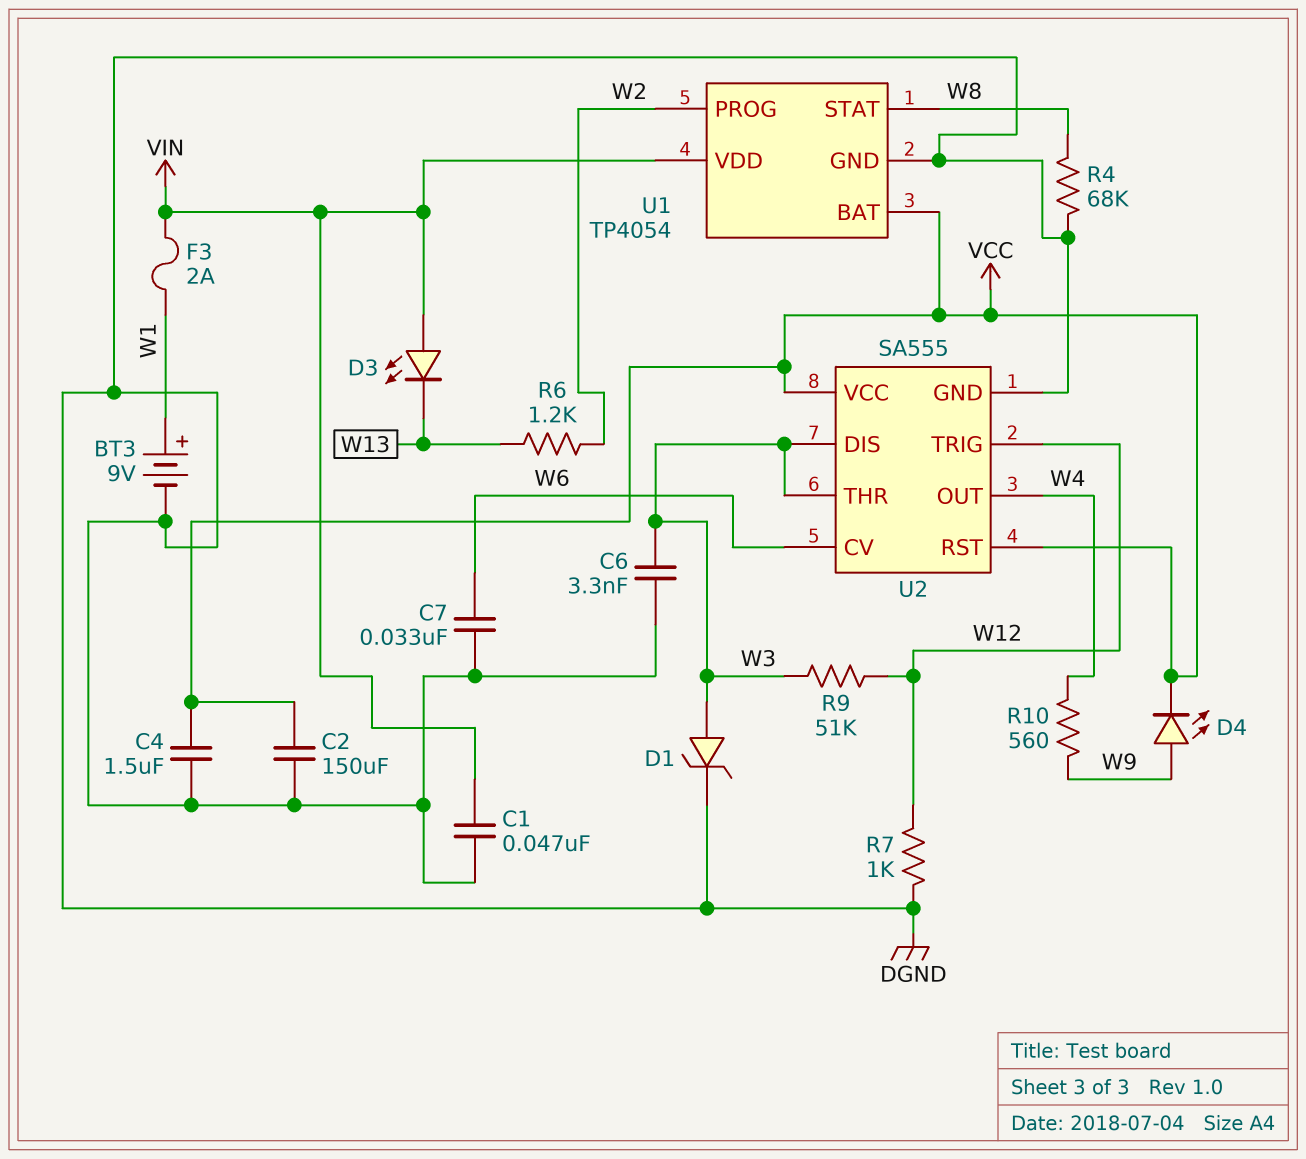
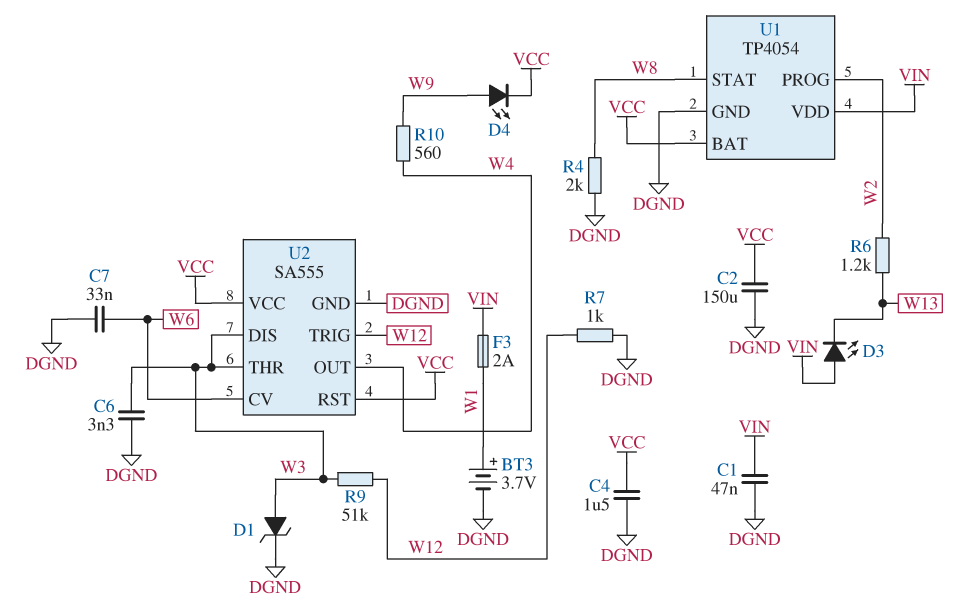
BT3: 9V (plus W1, minus DGND) -> 3.7V (plus W1, minus DGND)
R4: 68k (DGND, W8) -> 2k (DGND, W8)

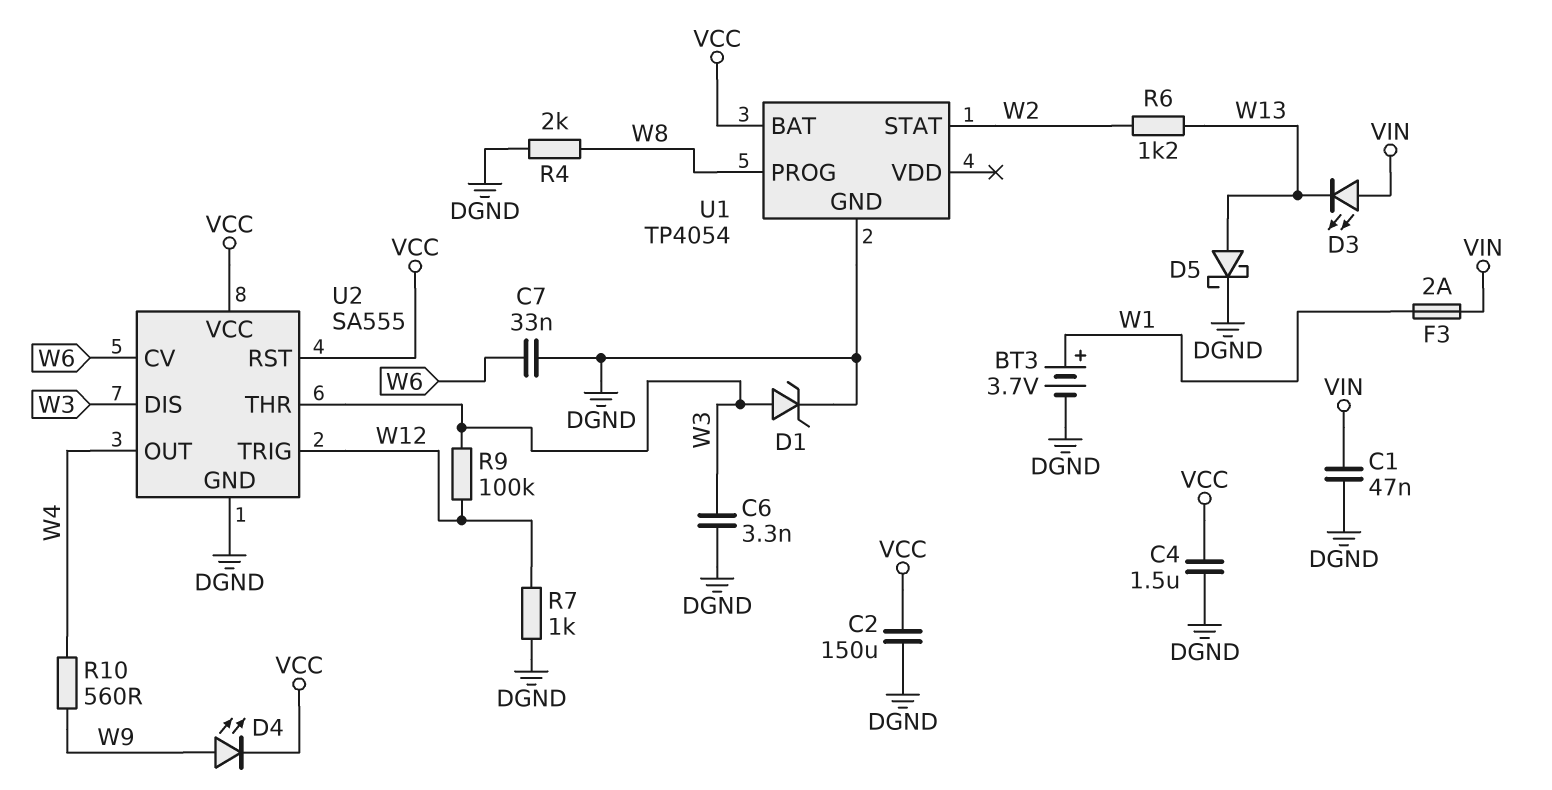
D5: none -> schottky (A W13, K DGND)
R9: 51k (W3, W12) -> 100k (W3, W12)
U1 pin PROG: W2 -> W8
U1 pin STAT: W8 -> W2
U1 pin VDD: VIN -> none

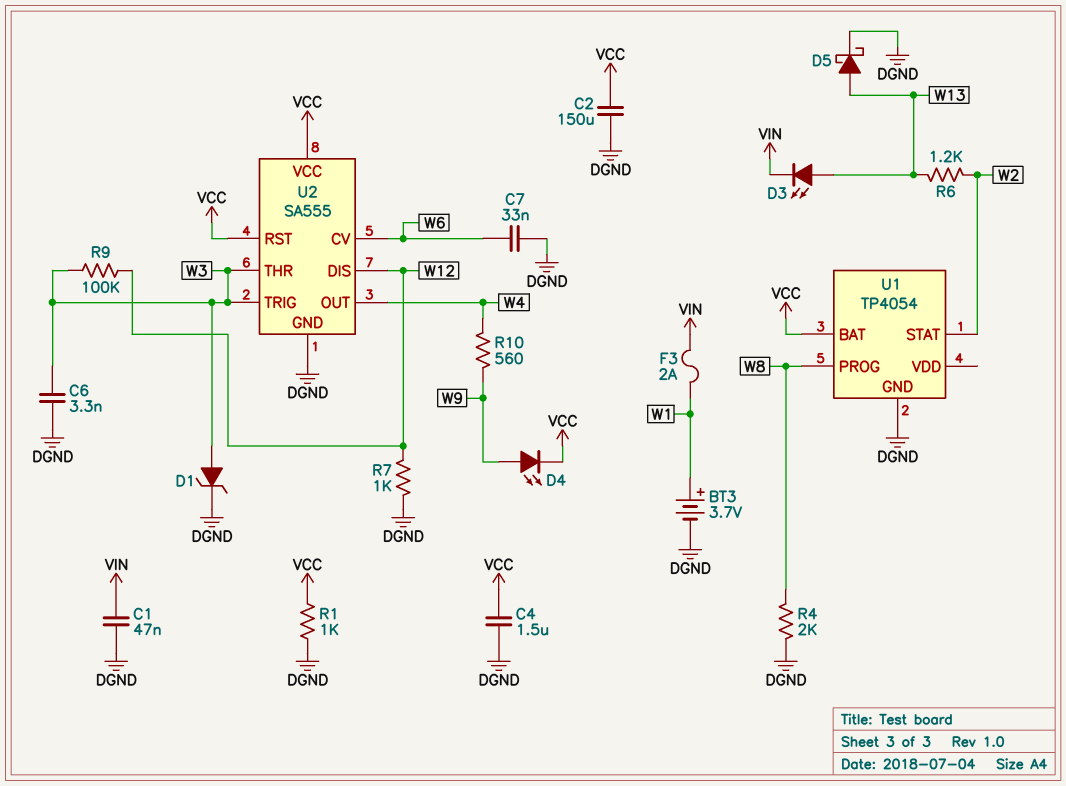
D3: LED (A VIN, K W13) -> LED (A W13, K VIN)
R1: none -> 1k (DGND, VCC)
U2 pin DIS: W3 -> W12
U2 pin TRIG: W12 -> W3

